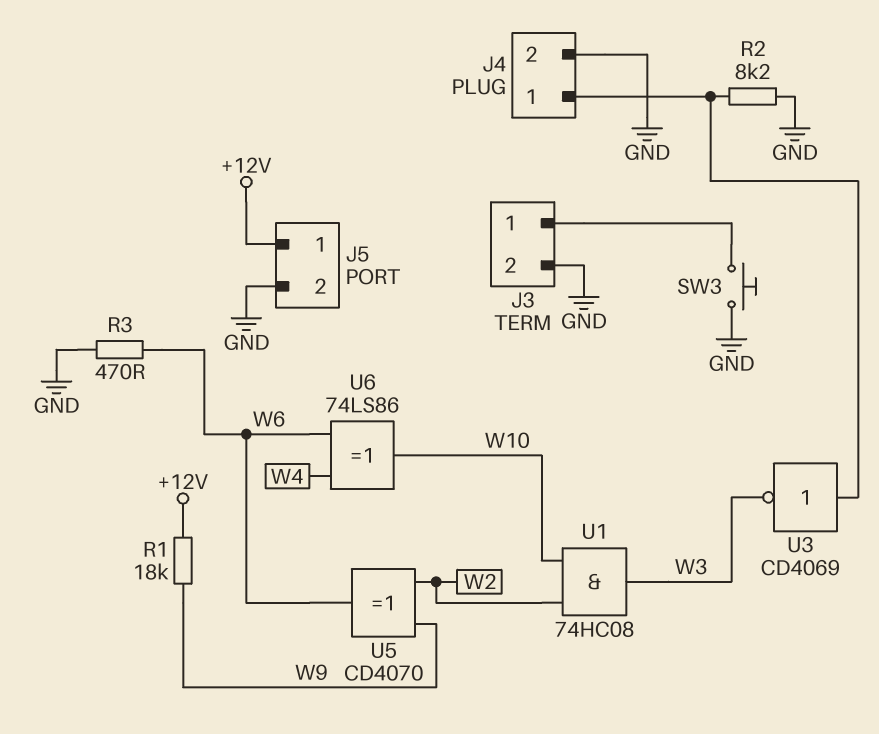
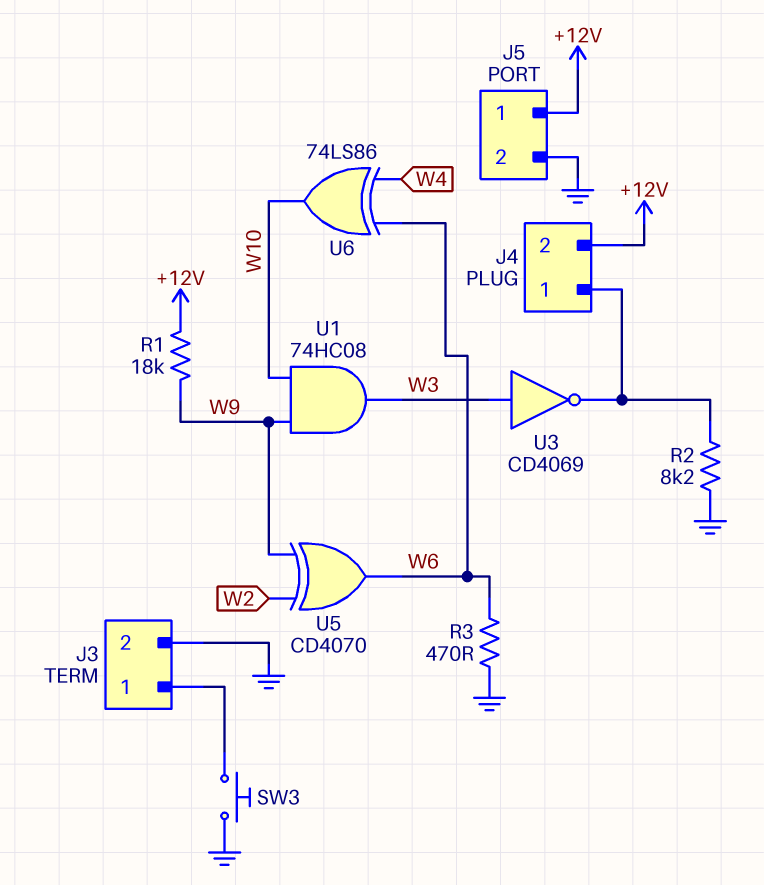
J4 pin 2: GND -> +12V
U1: AND 74HC08 (in W2, in W10, out W3) -> AND 74HC08 (in W9, in W10, out W3)
U3: NOT CD4069 (in J4/1, out W3) -> NOT CD4069 (in W3, out J4/1)

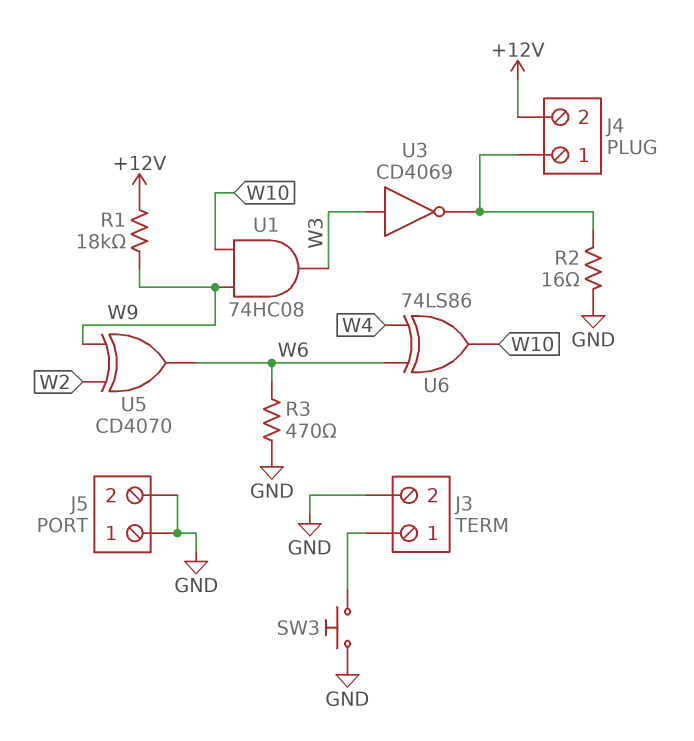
J5 pin 1: +12V -> GND
R2: 8.2k (GND, J4/1) -> 16 (GND, J4/1)

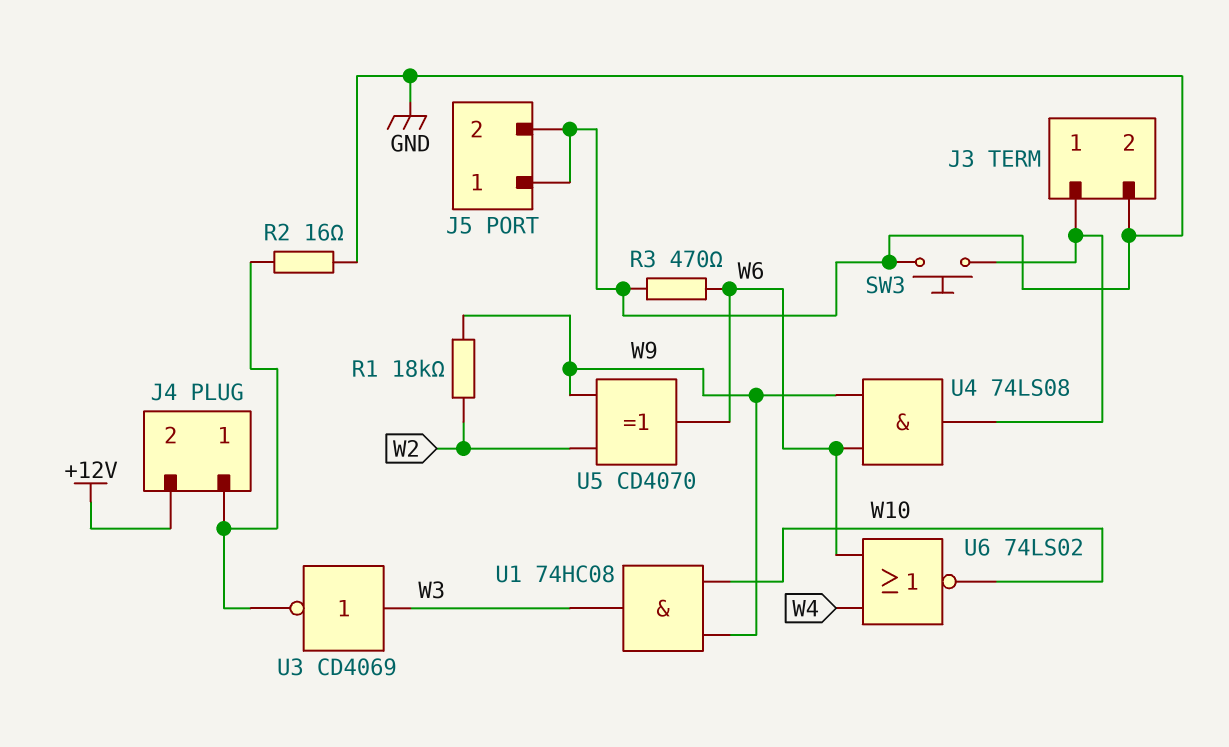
R1: 18k (+12V, W9) -> 18k (W2, W9)
U4: none -> AND 74LS08 (in W6, in W9, out J3/1)
U6: XOR 74LS86 (in W4, in W6, out W10) -> NOR 74LS02 (in W4, in W6, out W10)

